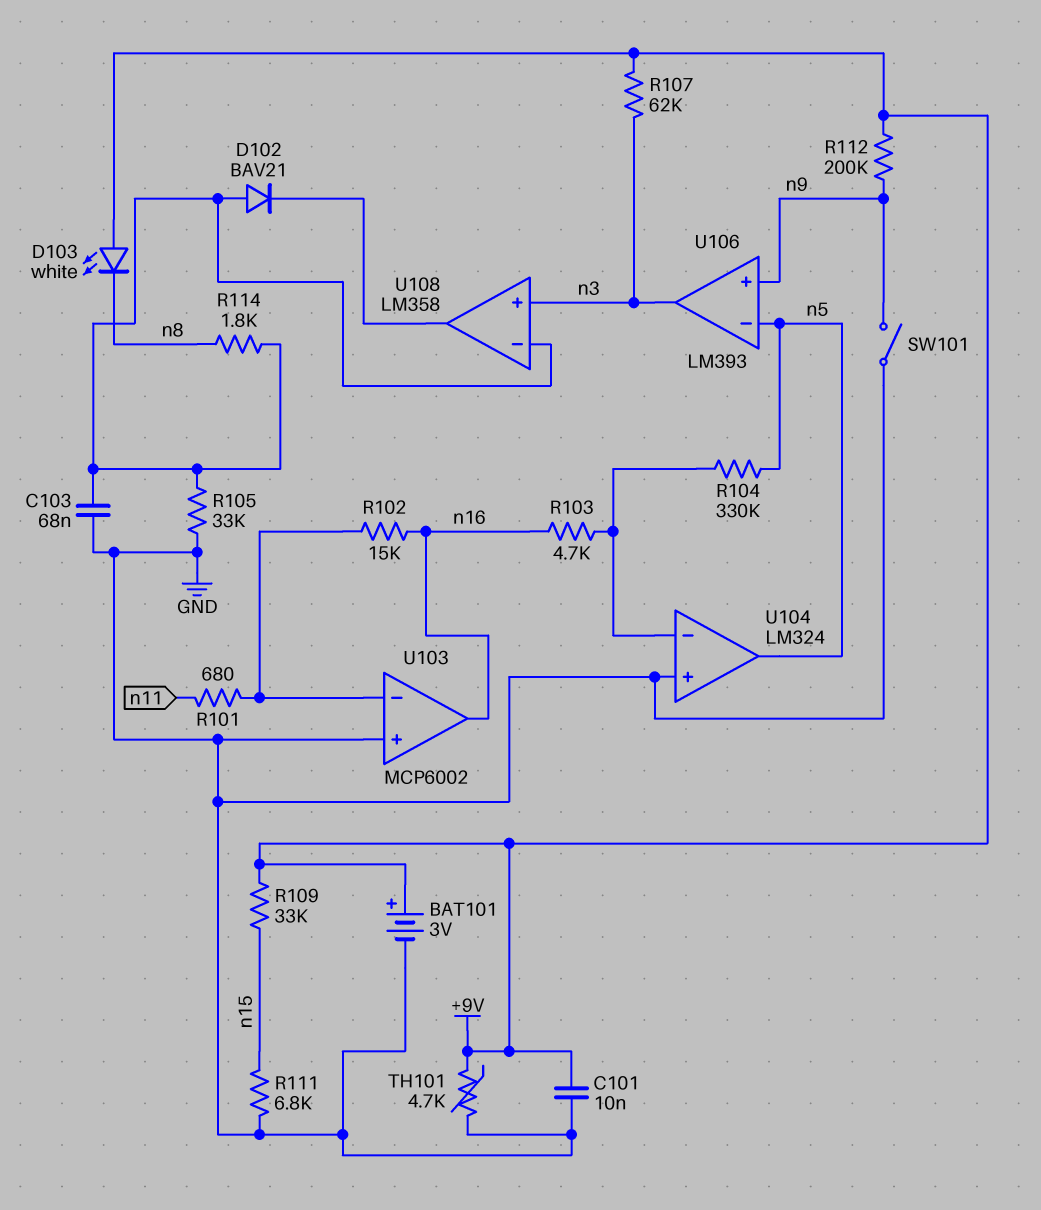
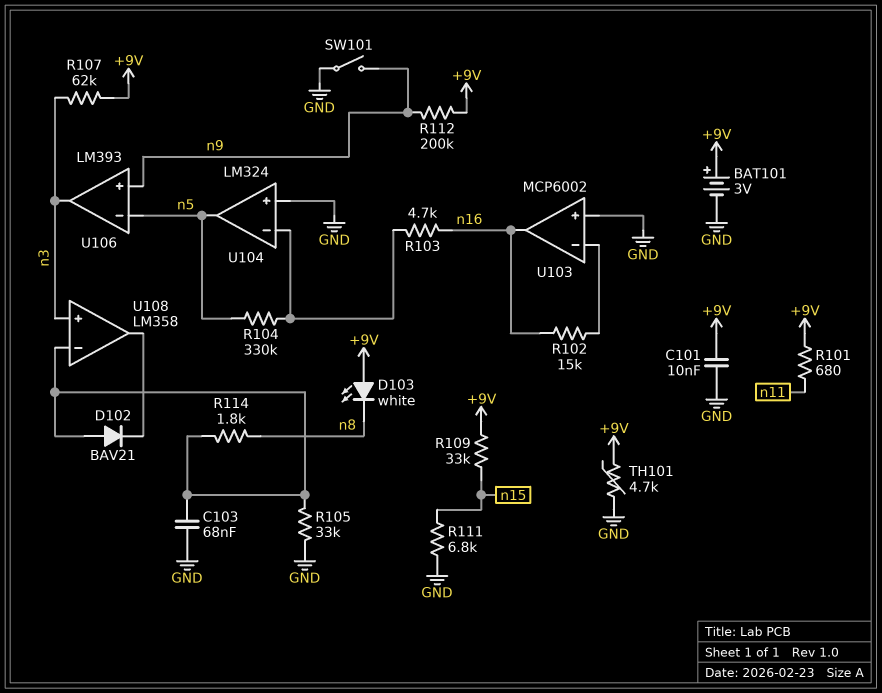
R101: 680 (U103/in-, n11) -> 680 (+9V, n11)

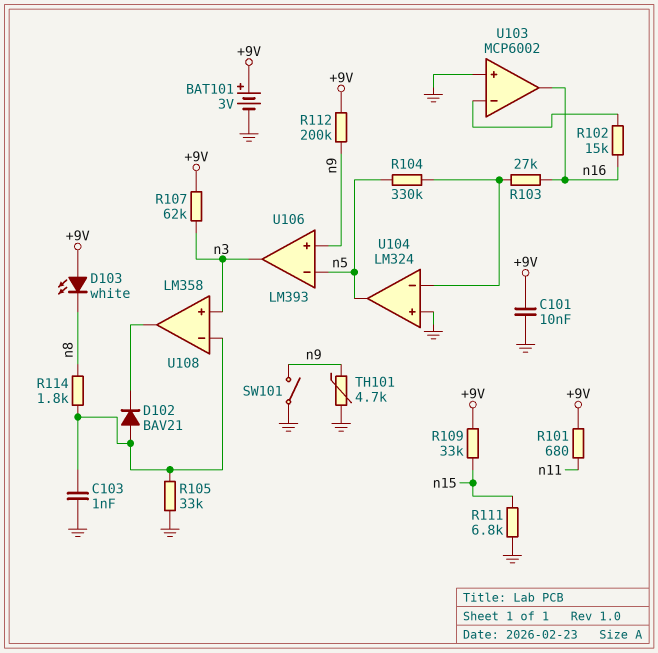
C103: 68nF (GND, U108/in-) -> 1nF (GND, U108/in-)
R103: 4.7k (U104/in-, n16) -> 27k (U104/in-, n16)
TH101: 4.7k (+9V, GND) -> 4.7k (GND, n9)

